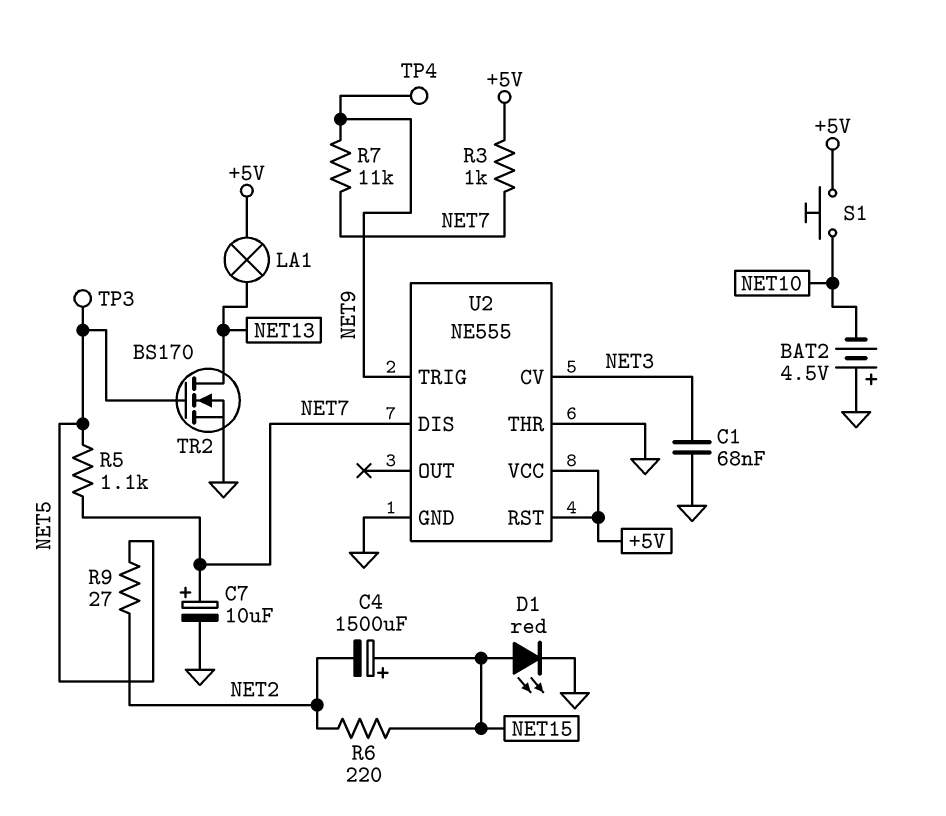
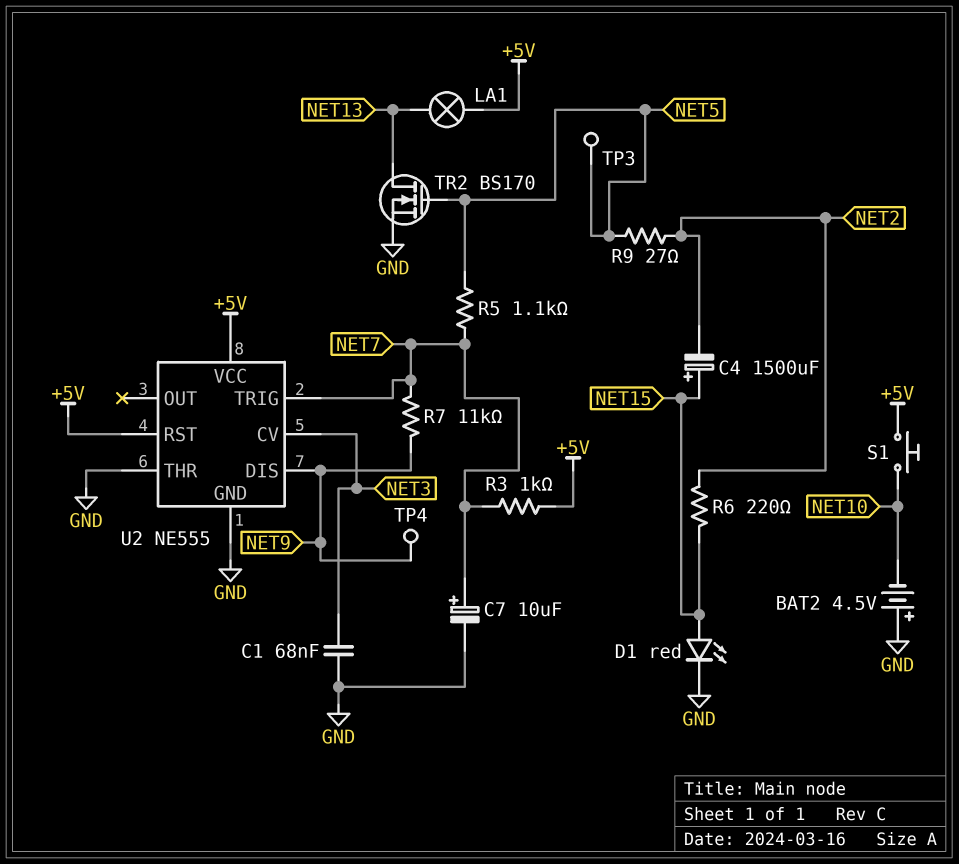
U2 pin DIS: NET7 -> NET9
U2 pin TRIG: NET9 -> NET7

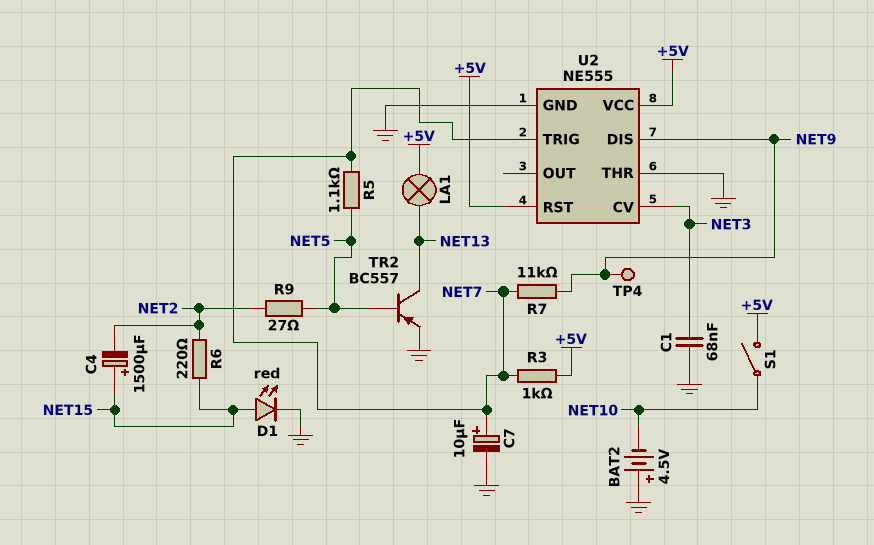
S1: button (+5V, NET10) -> switch (+5V, NET10)
TP3: test point (NET5) -> none
TR2: NMOS BS170 (G NET5, D NET13, S GND) -> PNP BC557 (B NET5, C NET13, E GND)

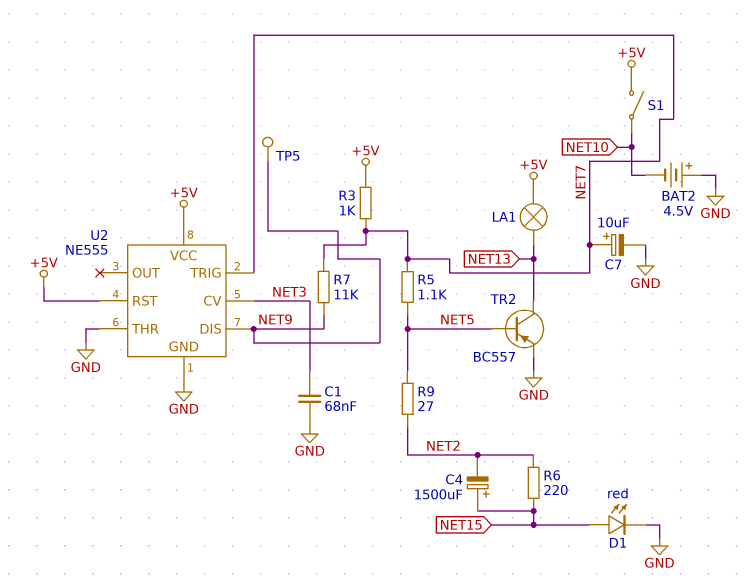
TP4: test point (NET9) -> none
TP5: none -> test point (NET9)

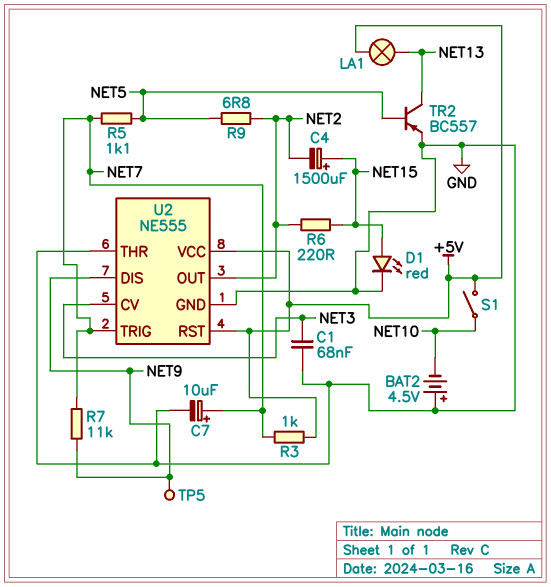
R9: 27 (NET2, NET5) -> 6.8 (NET2, NET5)
U2 pin OUT: none -> NET2

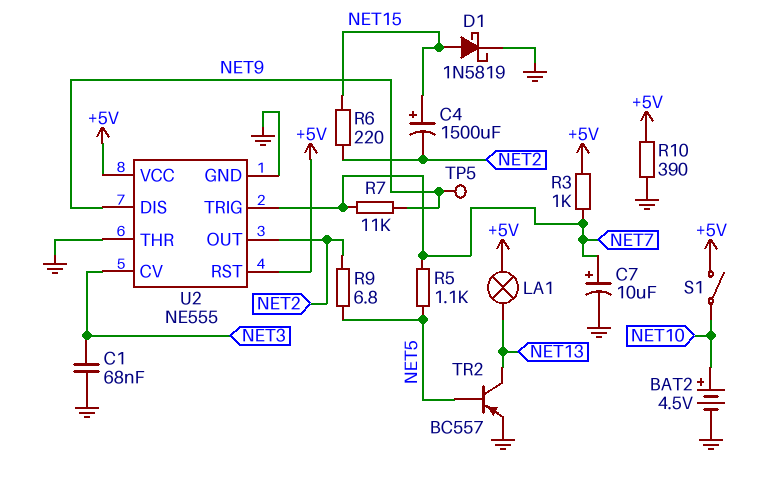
BAT2: 4.5V (plus GND, minus NET10) -> 4.5V (plus NET10, minus GND)
D1: LED red (A NET15, K GND) -> schottky 1N5819 (A NET15, K GND)
R10: none -> 390 (+5V, GND)

